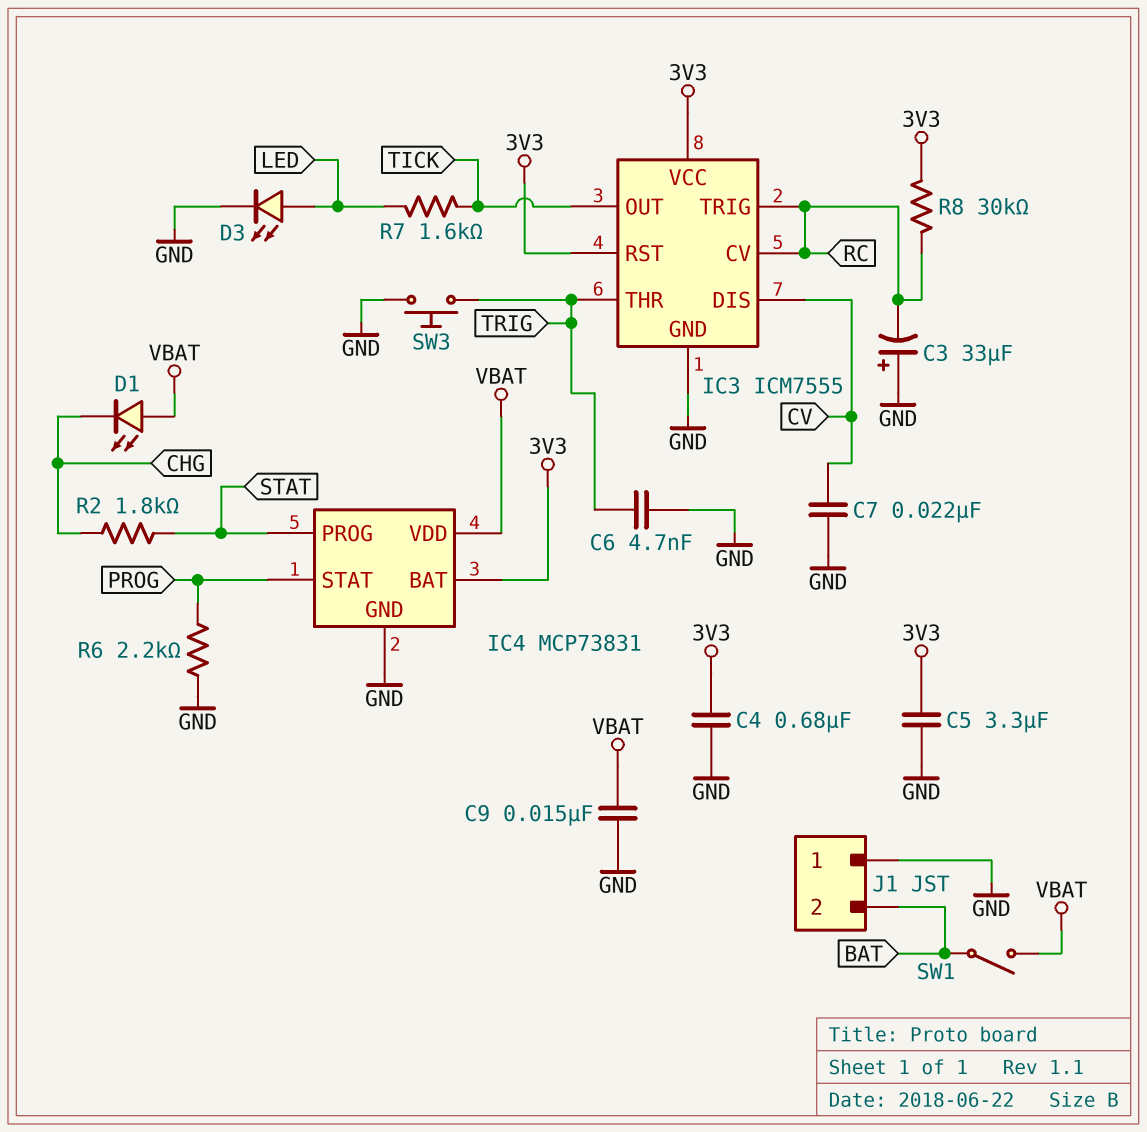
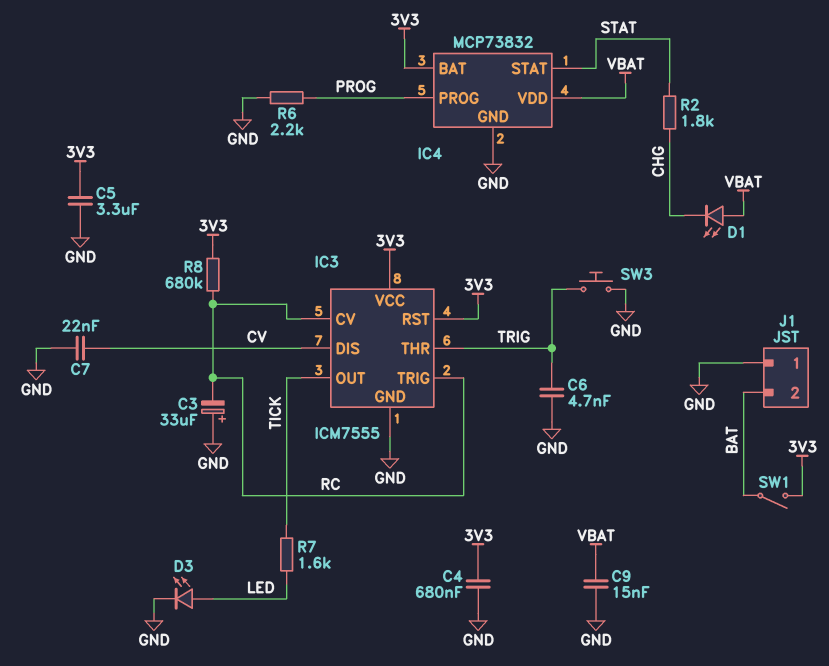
IC4: MCP73831 -> MCP73832
IC4 pin PROG: STAT -> PROG
IC4 pin STAT: PROG -> STAT
R8: 30k (3V3, RC) -> 680k (3V3, RC)
SW1: switch (BAT, VBAT) -> switch (3V3, BAT)

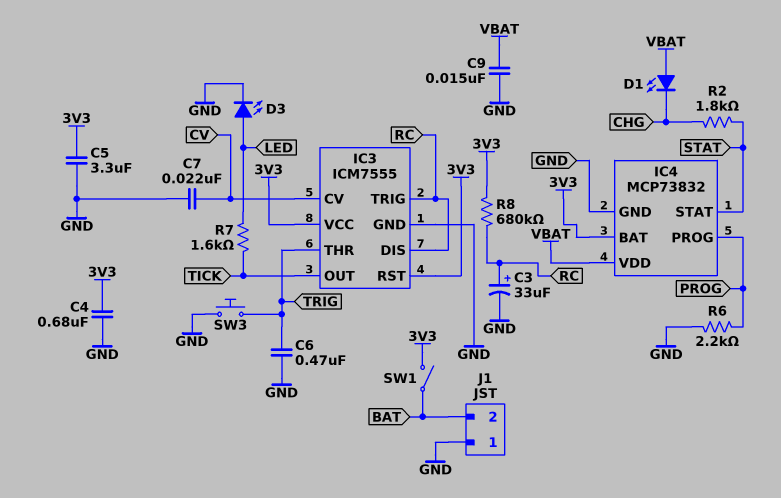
C3: 33uF (plus GND, minus RC) -> 33uF (plus RC, minus GND)
C6: 4.7nF (GND, TRIG) -> 470nF (GND, TRIG)
IC3 pin CV: RC -> CV
IC3 pin DIS: CV -> RC

